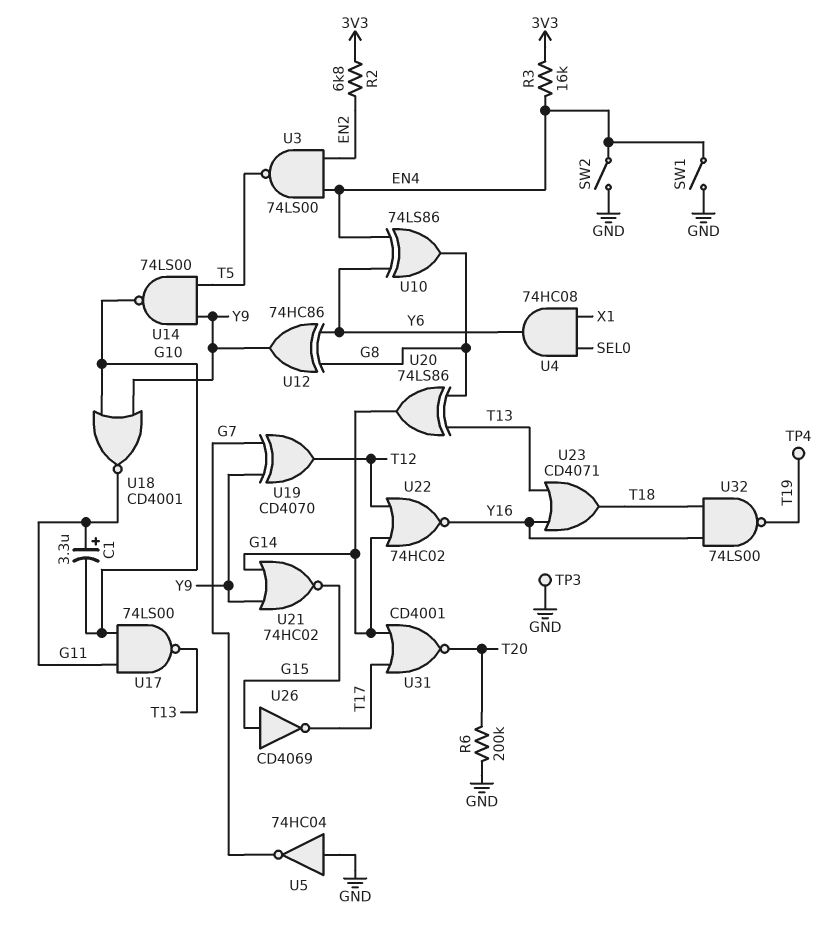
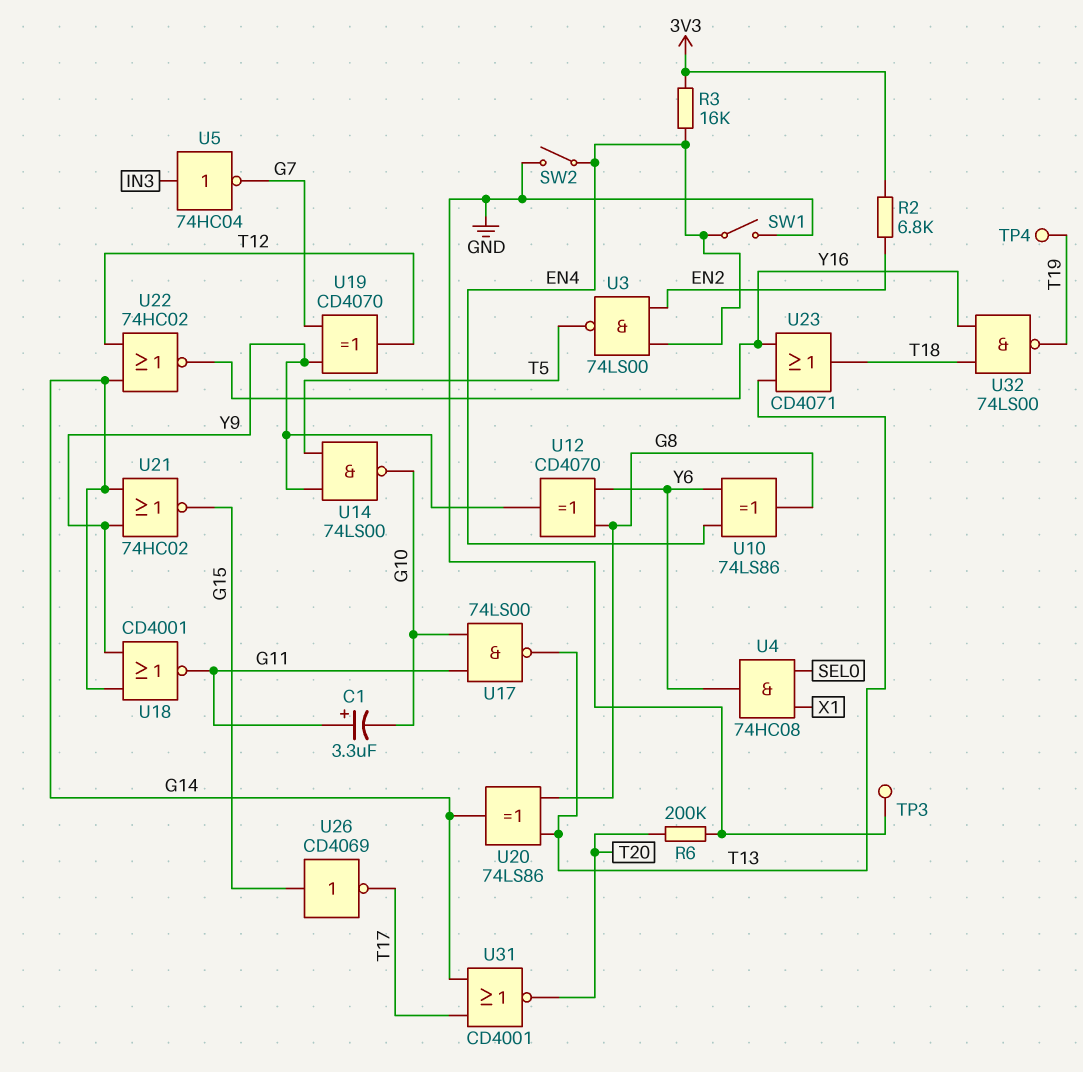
U5: NOT 74HC04 (in GND, out G7) -> NOT 74HC04 (in IN3, out G7)
U12: XOR 74HC86 (in G8, in Y6, out Y9) -> XOR CD4070 (in G8, in Y6, out Y9)
U18: NOR CD4001 (in G10, in Y9, out G11) -> NOR CD4001 (in G14, in Y9, out G11)

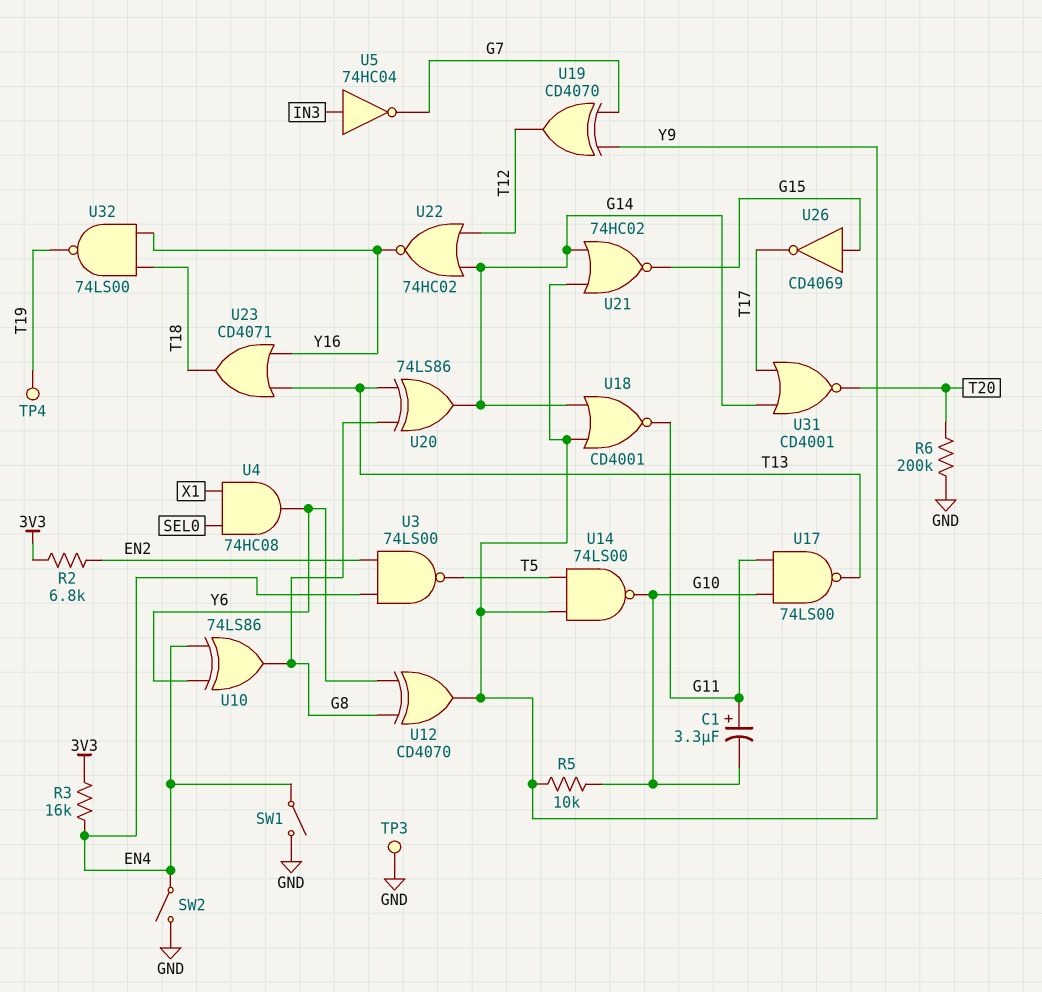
R5: none -> 10k (G10, Y9)

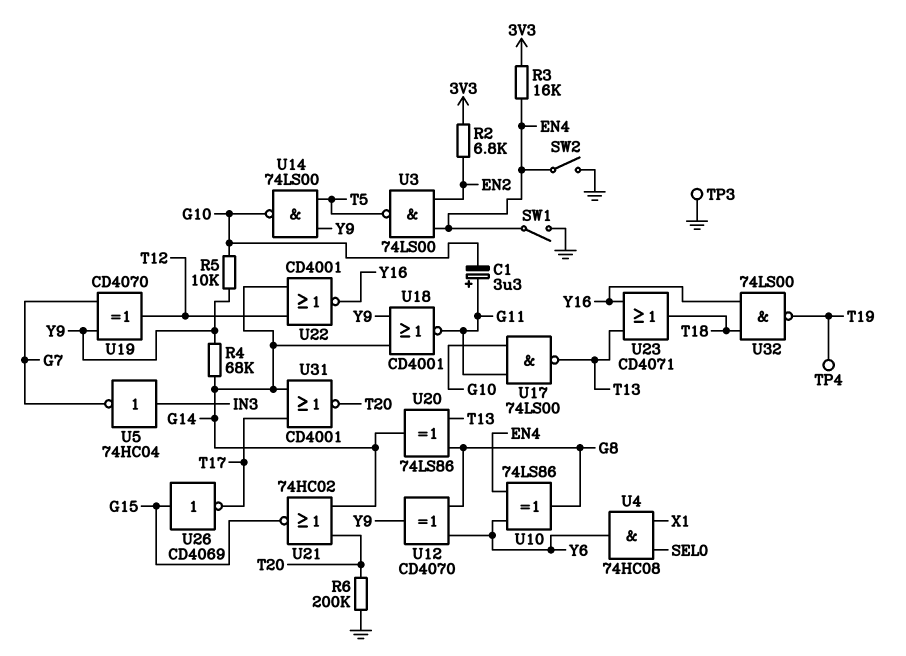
R4: none -> 68k (G14, Y9)
U21: NOR 74HC02 (in G14, in Y9, out G15) -> NOR 74HC02 (in G14, in T20, out G15)
U22: NOR 74HC02 (in G14, in T12, out Y16) -> NOR CD4001 (in G14, in T12, out Y16)

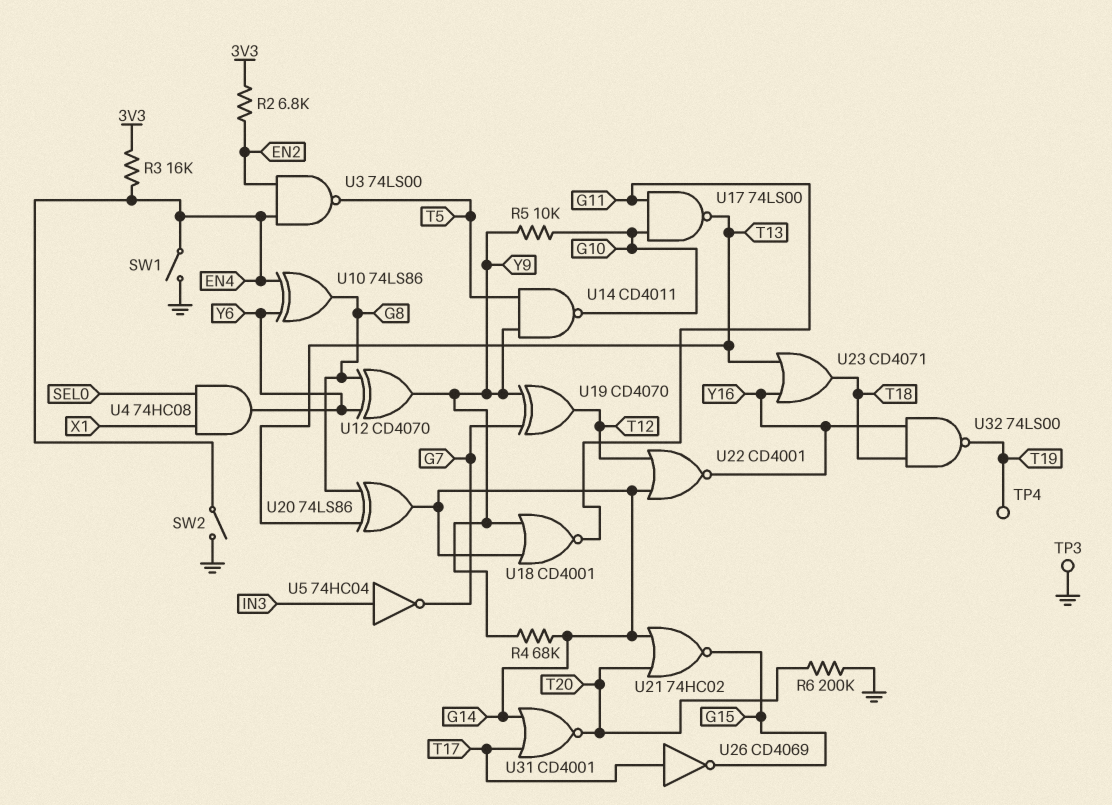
C1: 3.3uF (plus G11, minus G10) -> none
U14: NAND 74LS00 (in T5, in Y9, out G10) -> NAND CD4011 (in T5, in Y9, out G10)
U26: NOT CD4069 (in G15, out T17) -> NOT CD4069 (in T17, out G15)

